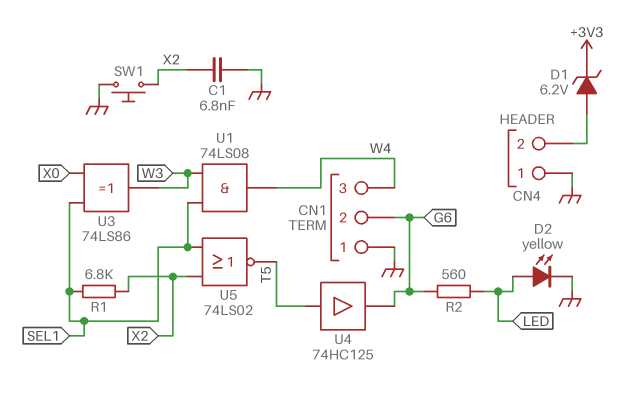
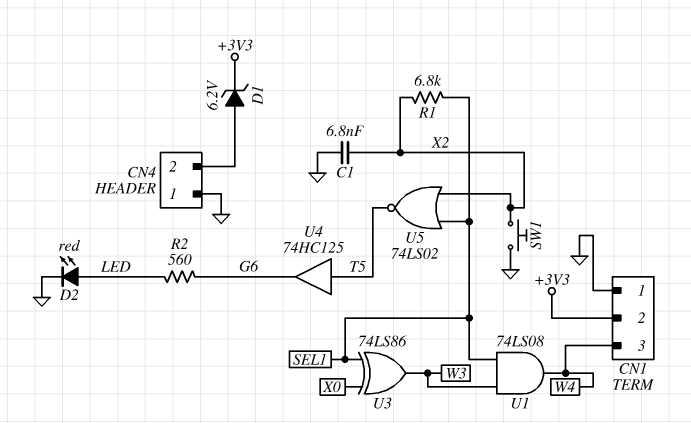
CN1 pin 2: G6 -> +3V3
D2: LED yellow (A LED, K GND) -> LED red (A LED, K GND)

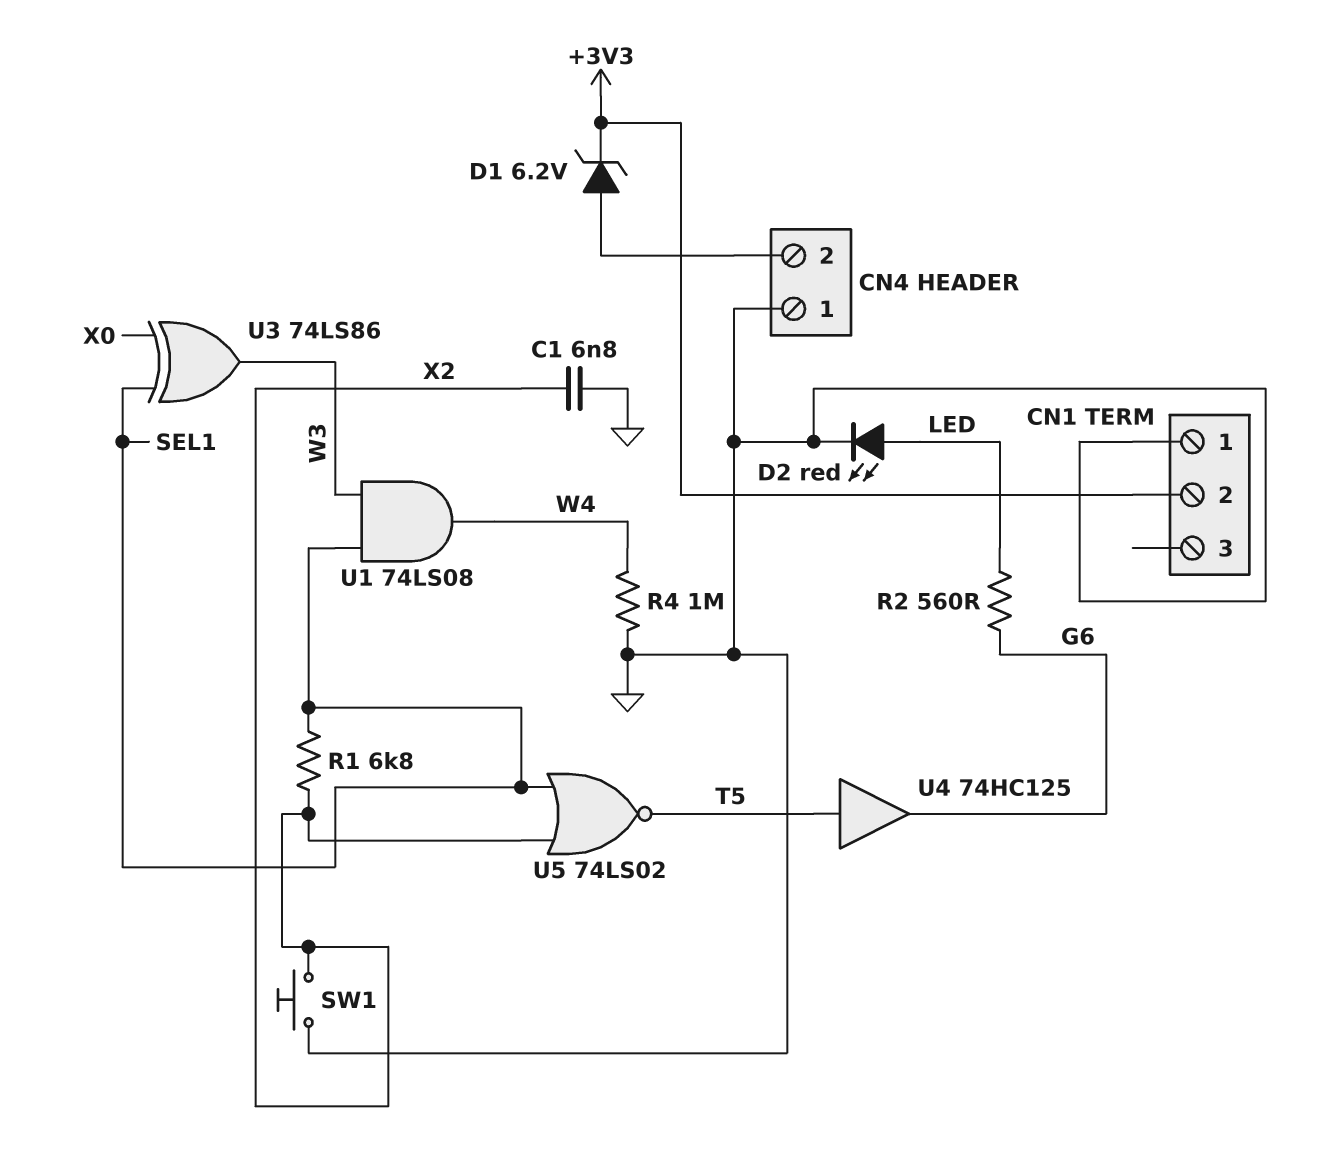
CN1 pin 3: W4 -> none
R4: none -> 1M (GND, W4)

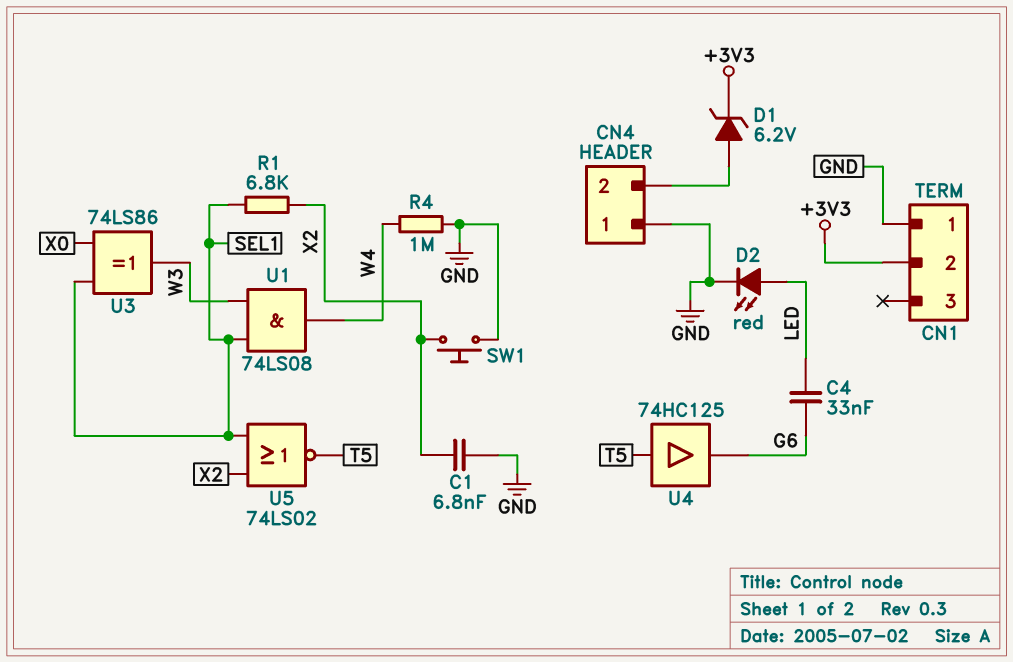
C4: none -> 33nF (G6, LED)
R2: 560 (G6, LED) -> none

